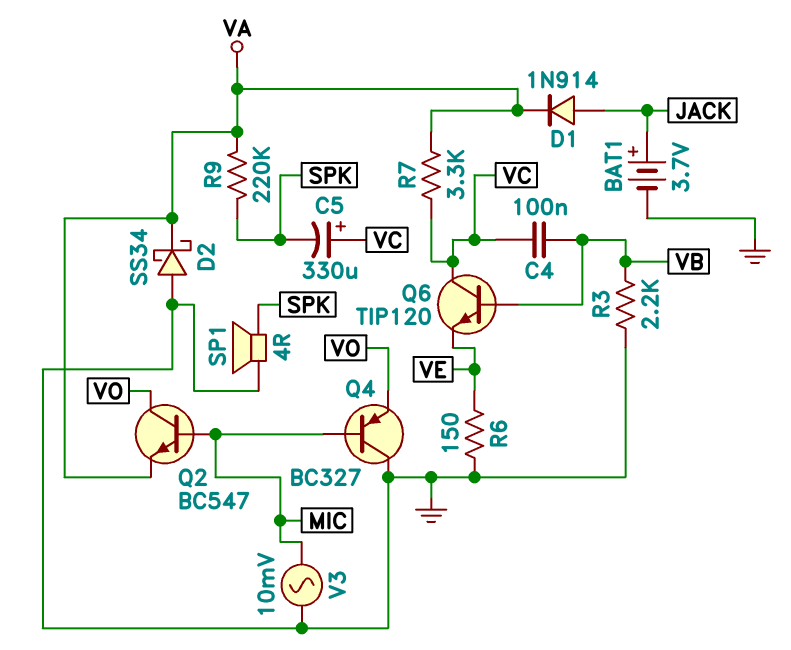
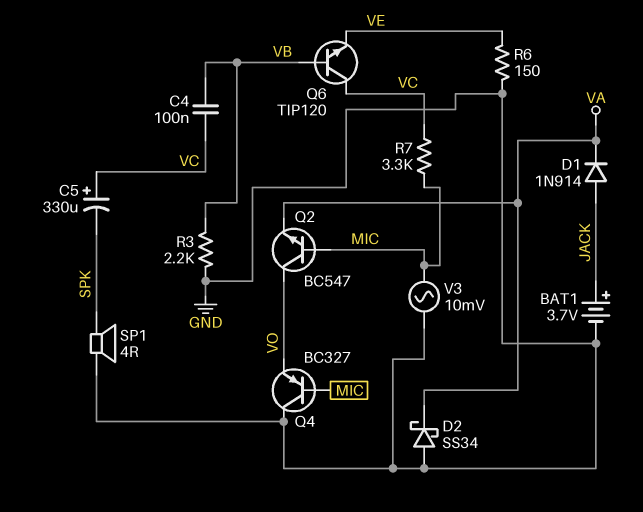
R7: 3.3k (VA, VC) -> 3.3k (MIC, VC)
R9: 220k (SPK, VA) -> none

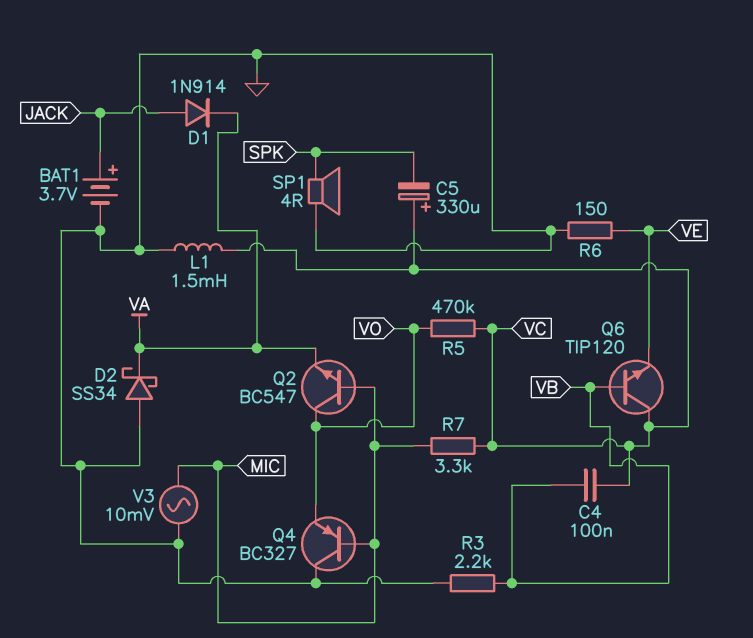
L1: none -> 1.5mH (GND, VC)
R5: none -> 470k (VC, VO)

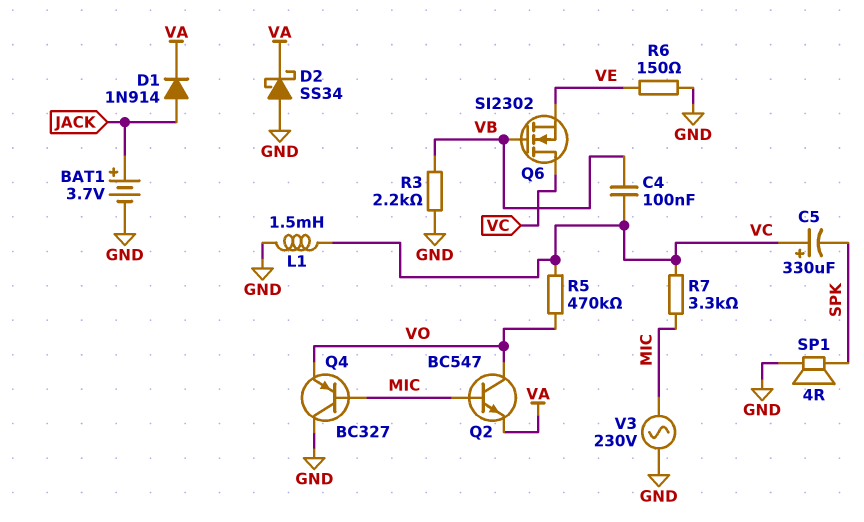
Q6: NPN TIP120 (B VB, C VC, E VE) -> NMOS SI2302 (G VB, D VC, S VE)
V3: AC 10mV (GND, MIC) -> AC 230V (GND, MIC)

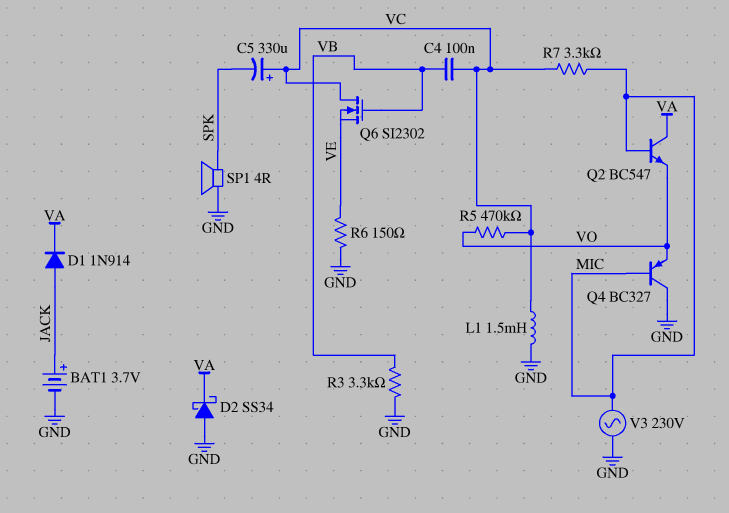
Q2: NPN BC547 (B MIC, C VO, E VA) -> NPN BC547 (B MIC, C VA, E VO)
R3: 2.2k (GND, VB) -> 3.3k (GND, VB)

